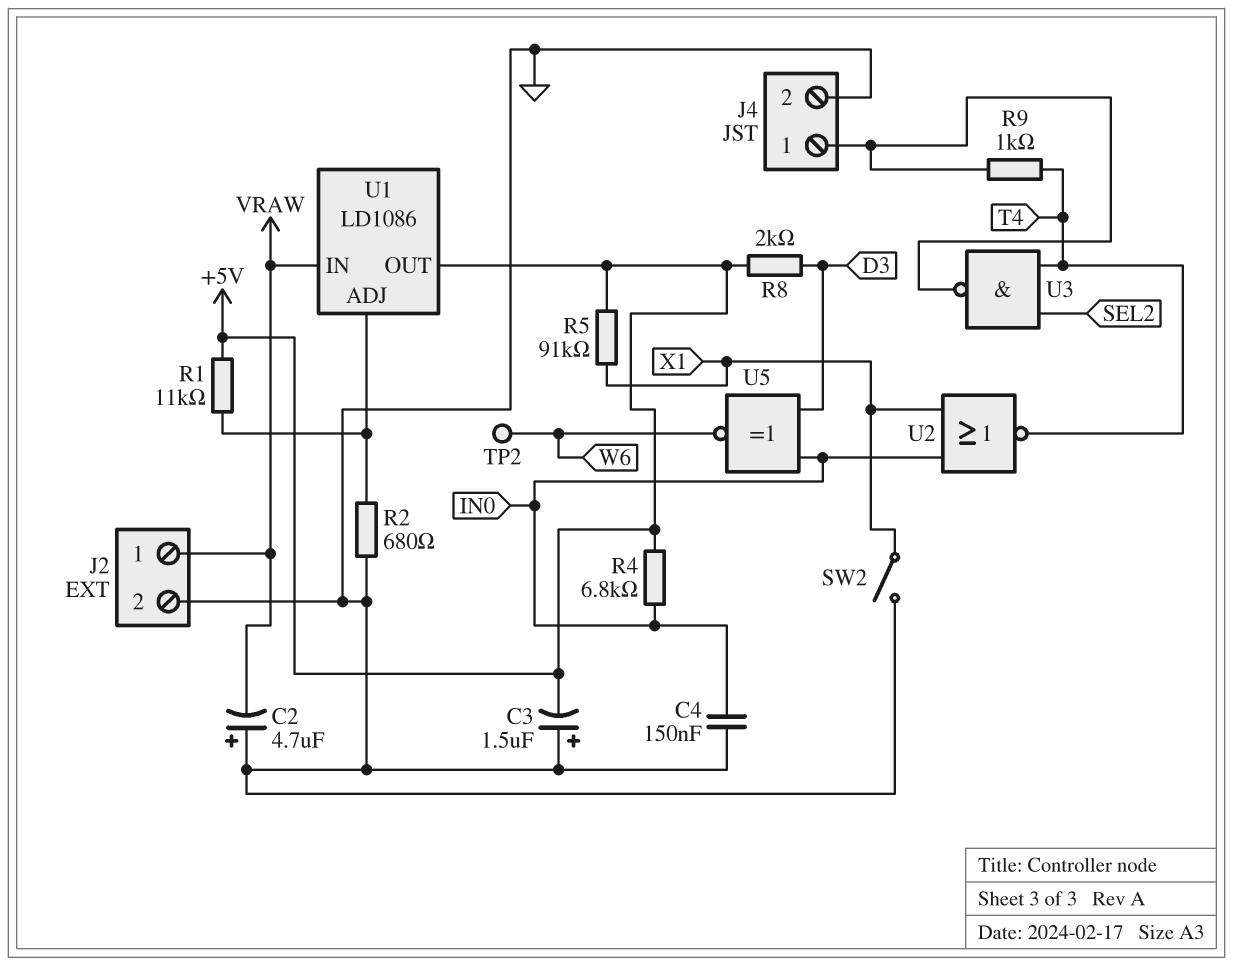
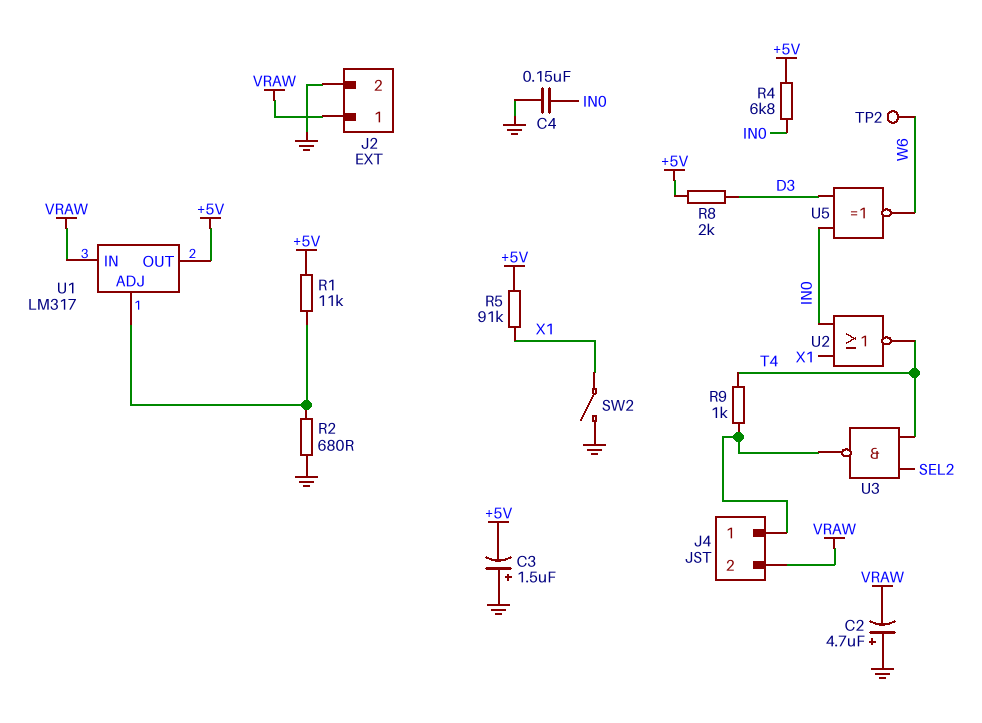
J4 pin 2: GND -> VRAW
U1: LD1086 -> LM317

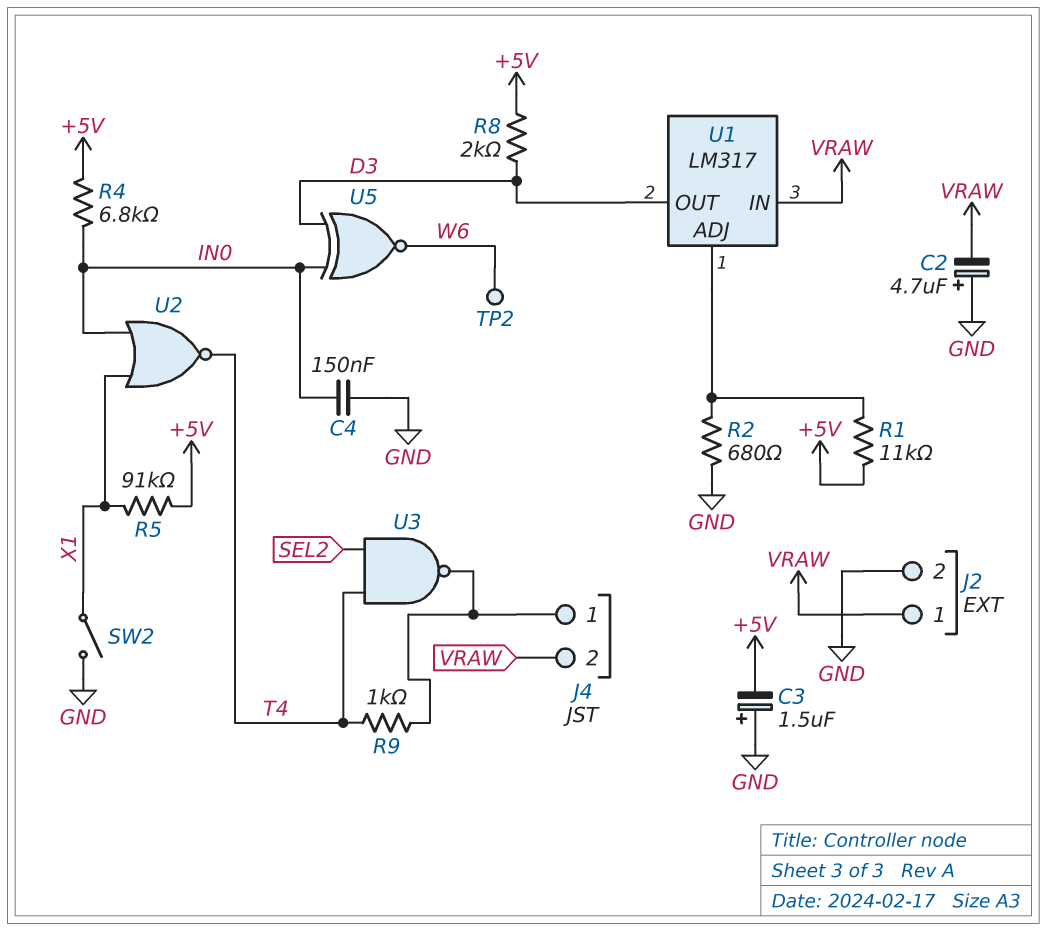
U1 pin OUT: +5V -> D3

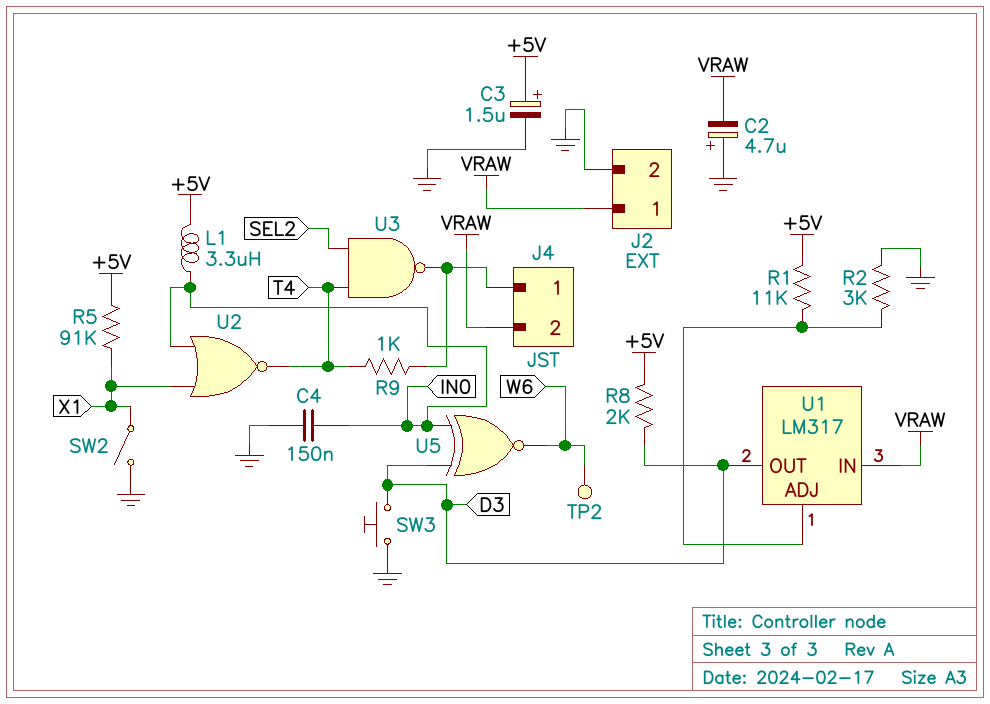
C3: 1.5uF (plus GND, minus +5V) -> 1.5uF (plus +5V, minus GND)
L1: none -> 3.3uH (+5V, IN0)
R2: 680 (GND, U1/ADJ) -> 3k (GND, U1/ADJ)
R4: 6.8k (+5V, IN0) -> none
SW3: none -> button (D3, GND)

